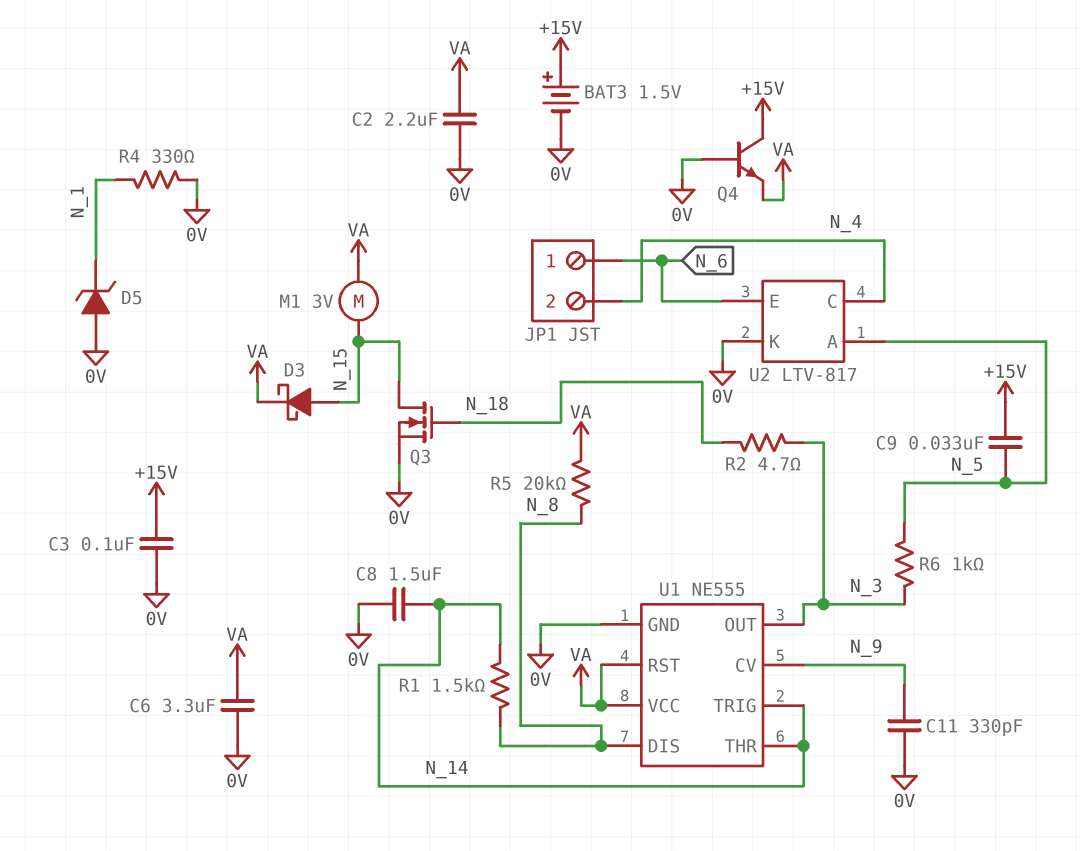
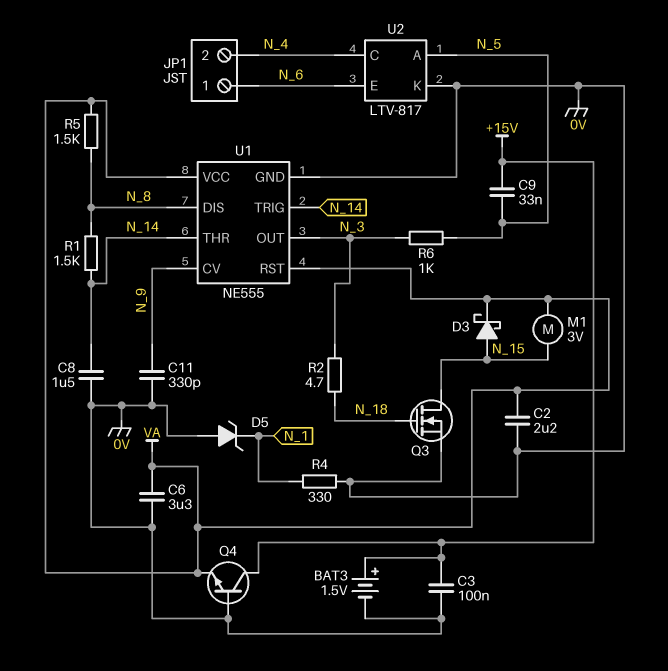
R5: 20k (N_8, VA) -> 1.5k (N_8, VA)

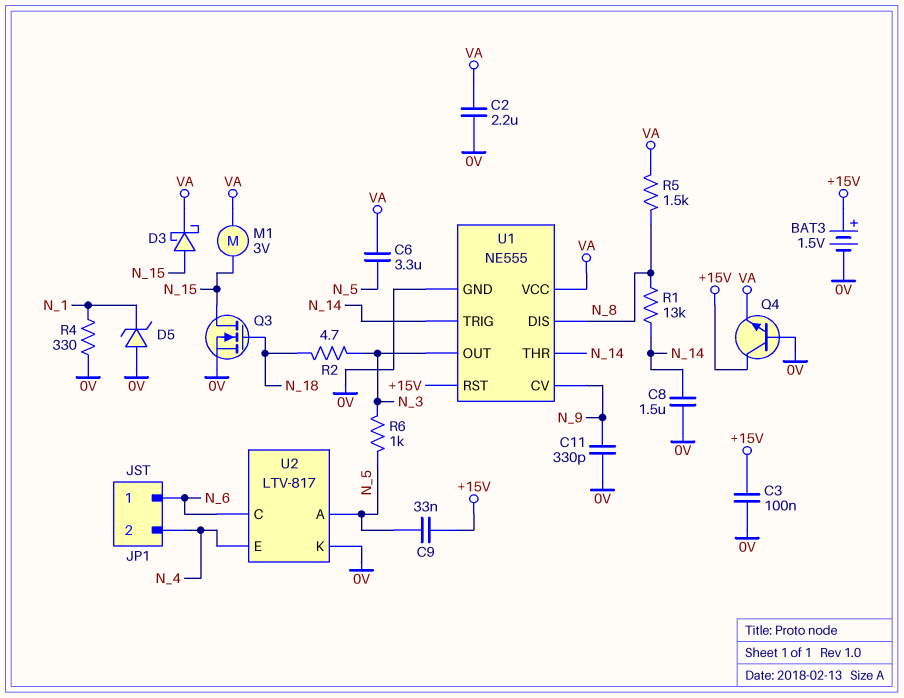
C6: 3.3uF (0V, VA) -> 3.3uF (N_5, VA)
R1: 1.5k (N_8, N_14) -> 13k (N_8, N_14)
U1 pin RST: VA -> +15V
U2 pin C: N_4 -> N_6
U2 pin E: N_6 -> N_4

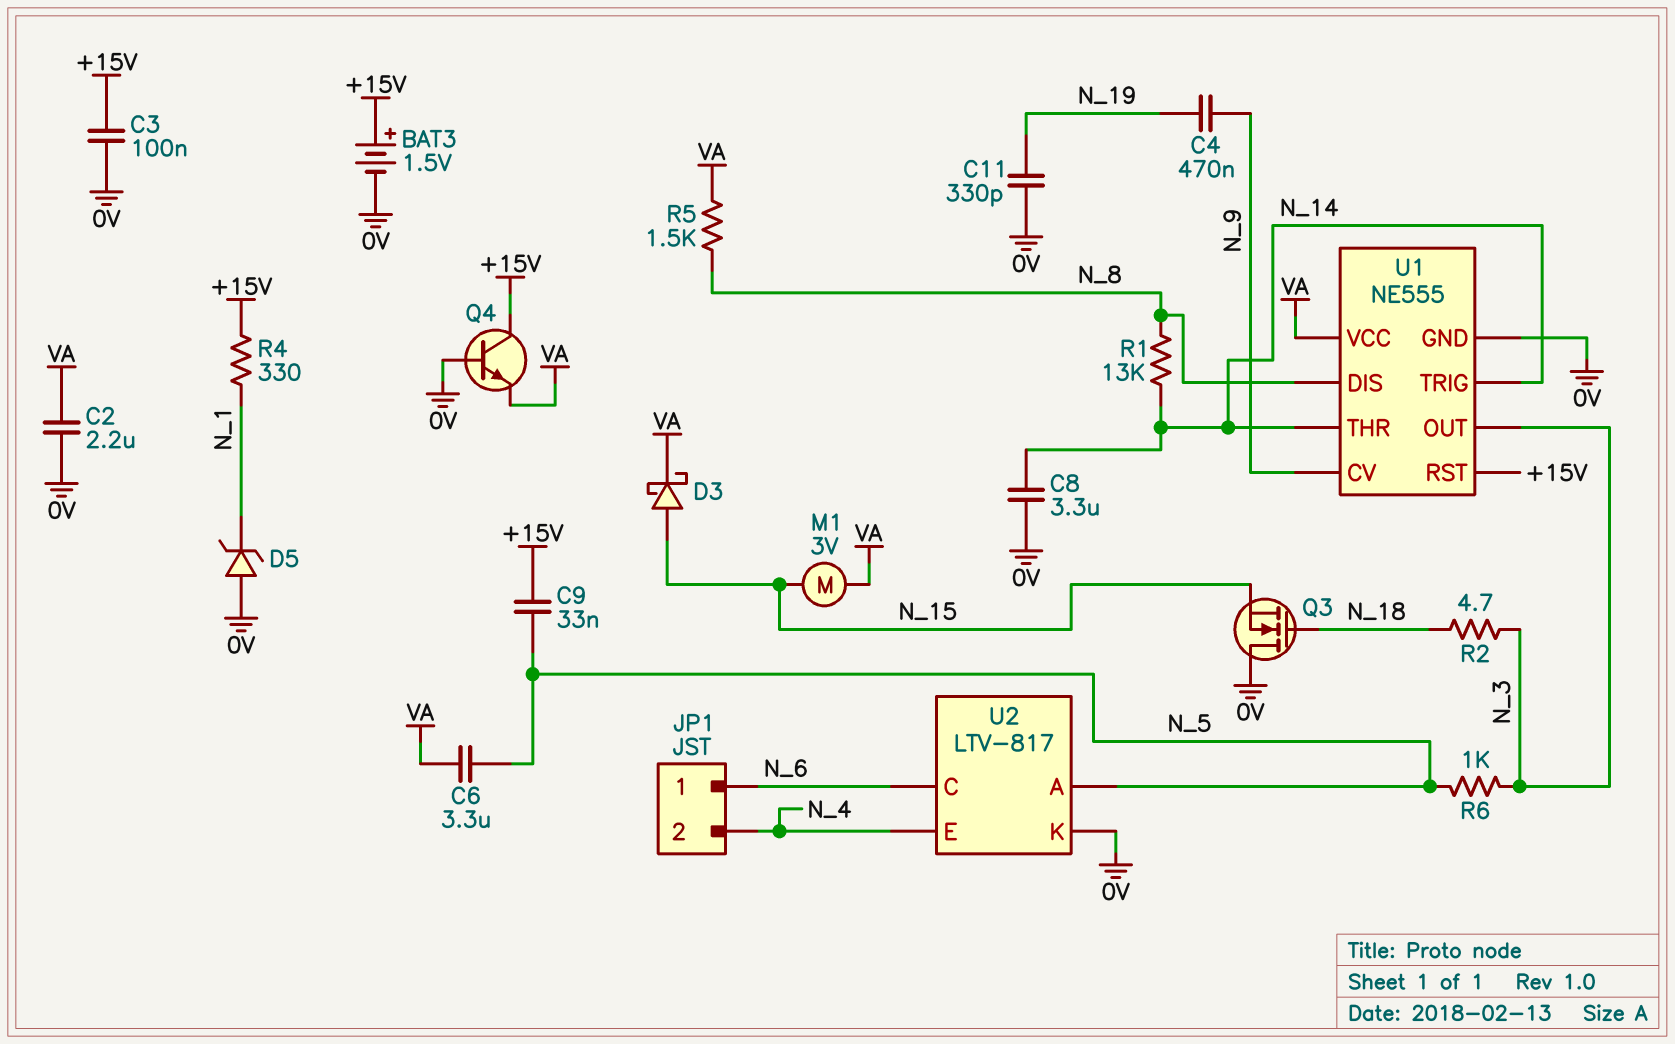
C4: none -> 470nF (N_9, N_19)
C8: 1.5uF (0V, N_14) -> 3.3uF (0V, N_14)
C11: 330pF (0V, N_9) -> 330pF (0V, N_19)
Q3: NMOS (G N_18, D N_15, S 0V) -> NMOS (G N_18, D 0V, S N_15)
R4: 330 (0V, N_1) -> 330 (+15V, N_1)

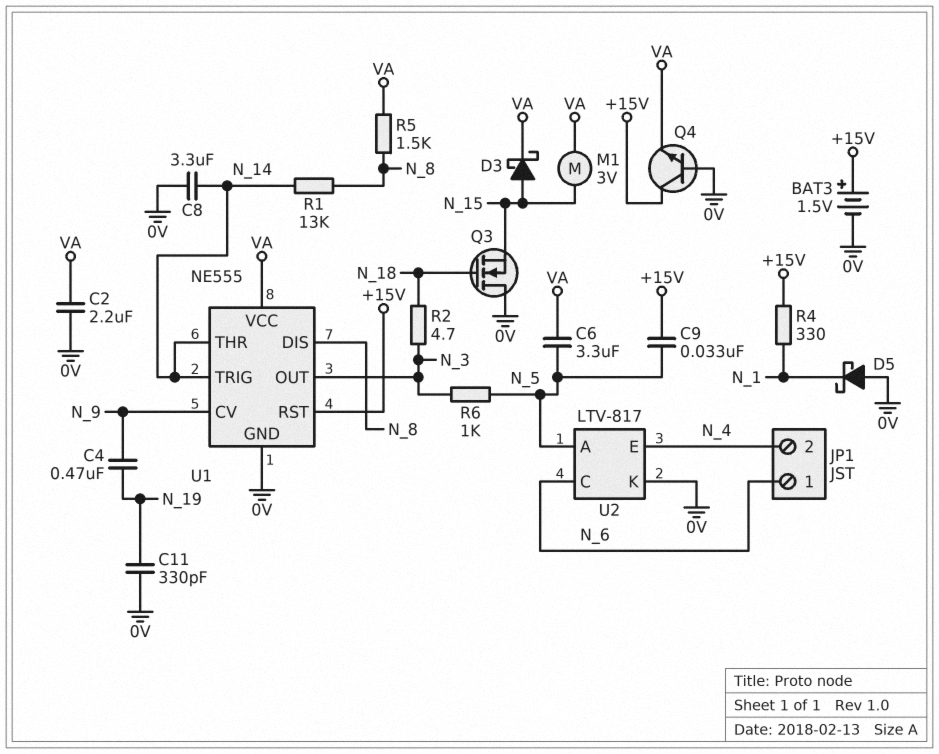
C3: 100nF (+15V, 0V) -> none
D5: zener (A 0V, K N_1) -> schottky (A 0V, K N_1)

